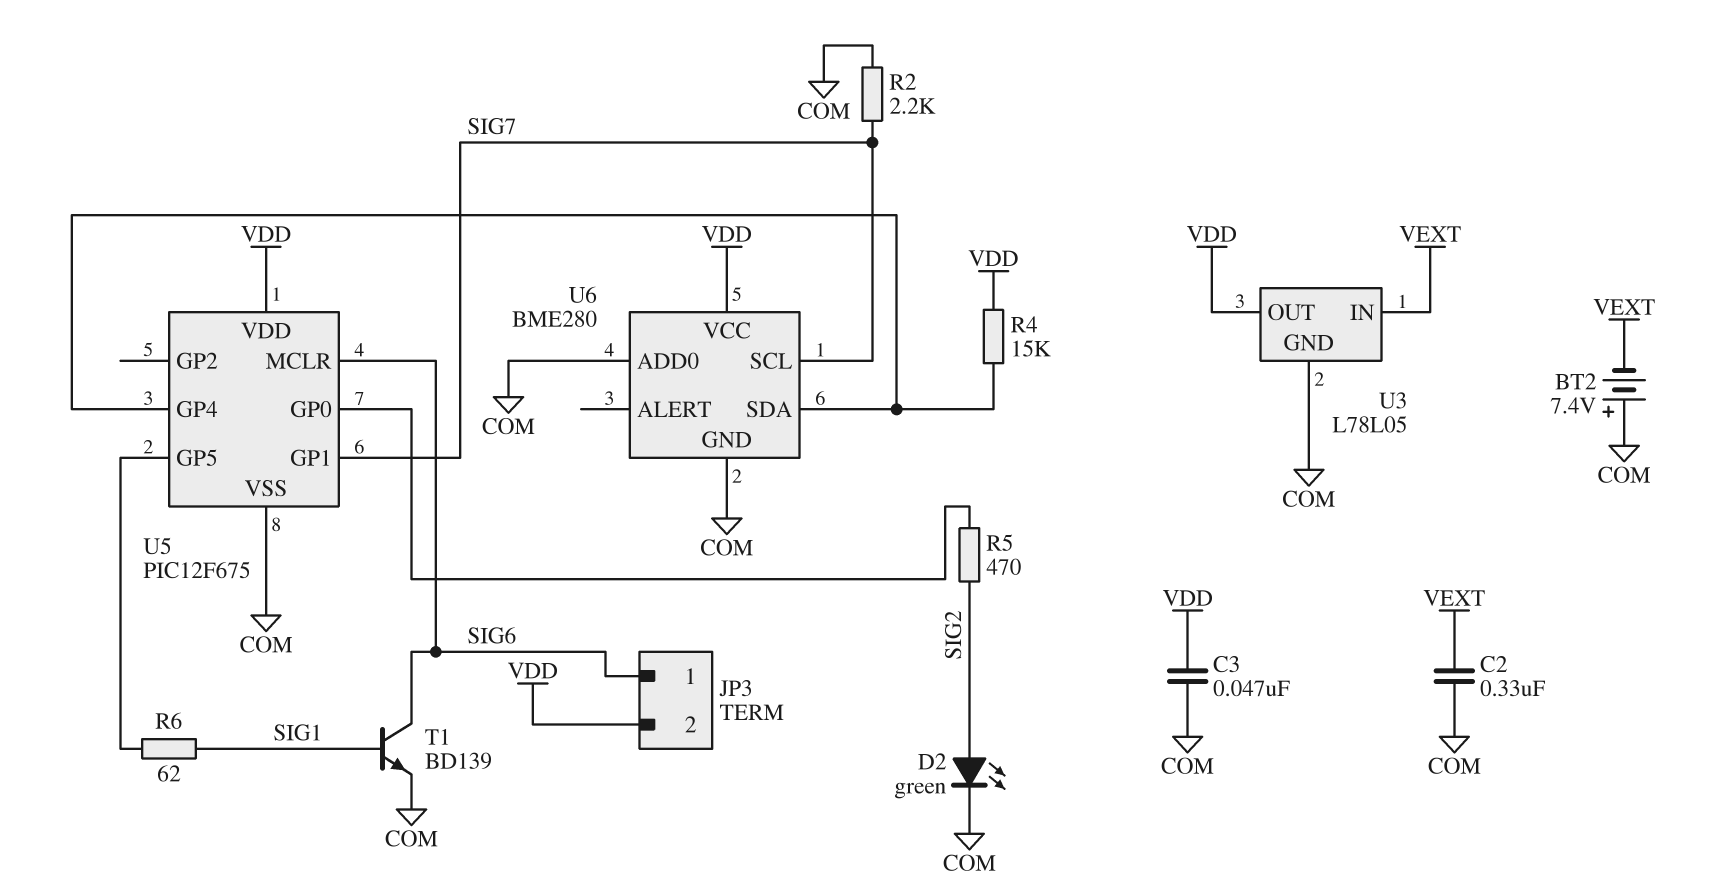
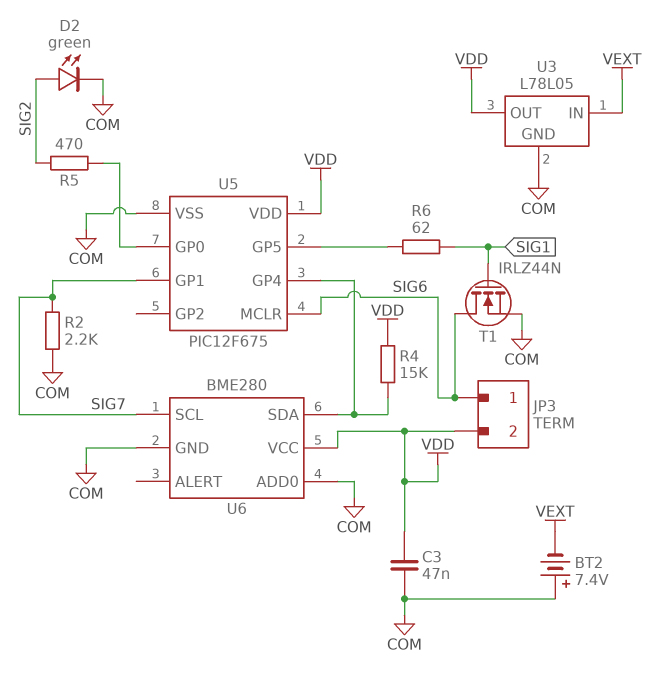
C2: 330nF (COM, VEXT) -> none
T1: NPN BD139 (B SIG1, C SIG6, E COM) -> NMOS IRLZ44N (G SIG1, D SIG6, S COM)

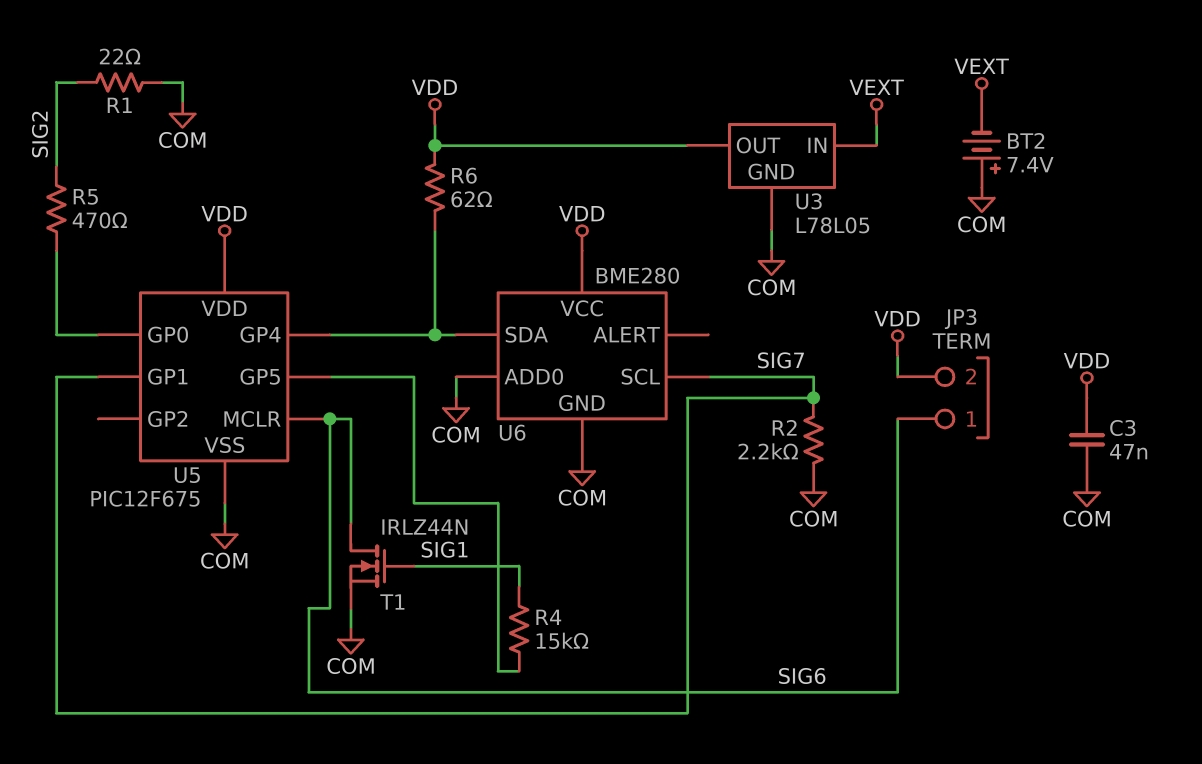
D2: LED green (A SIG2, K COM) -> none
R1: none -> 22 (COM, SIG2)
R4: 15k (U5/GP4, VDD) -> 15k (SIG1, U5/GP5)
R6: 62 (SIG1, U5/GP5) -> 62 (U5/GP4, VDD)

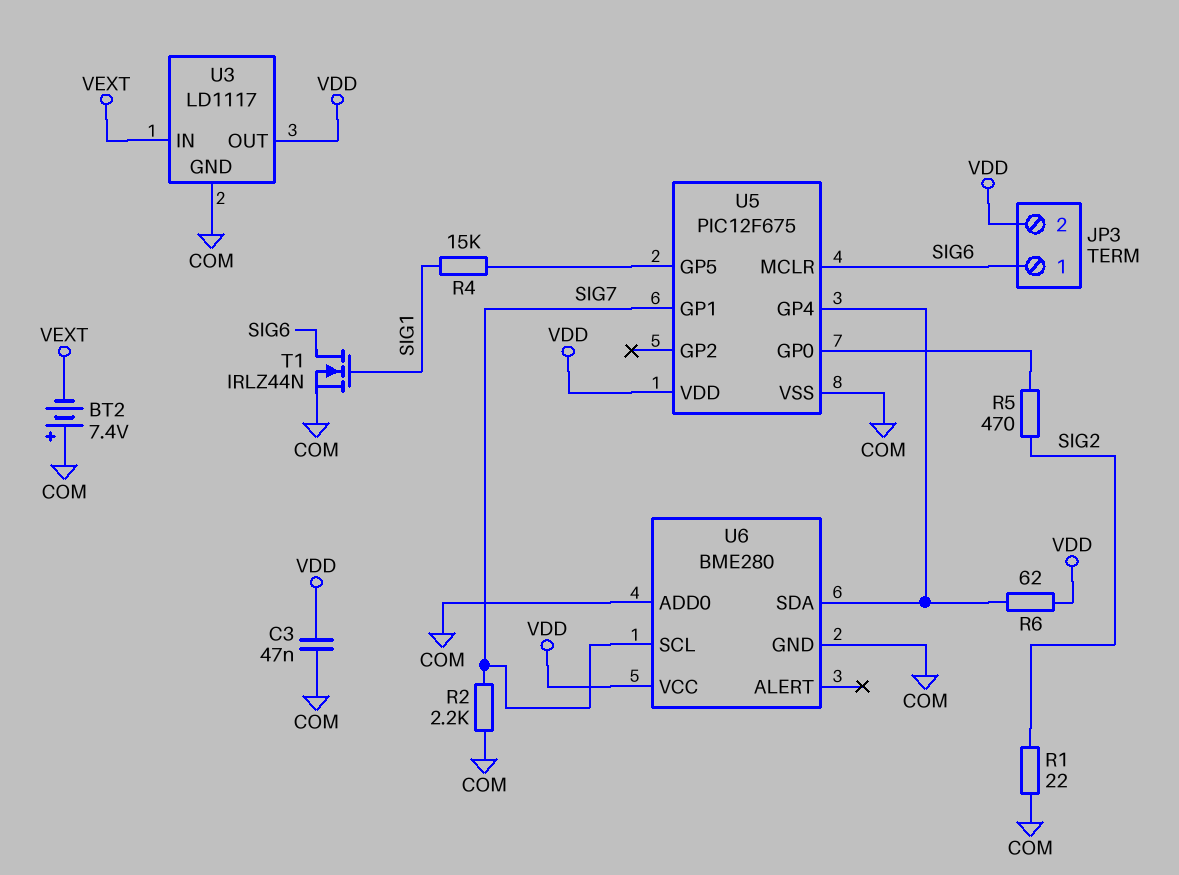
U3: L78L05 -> LD1117

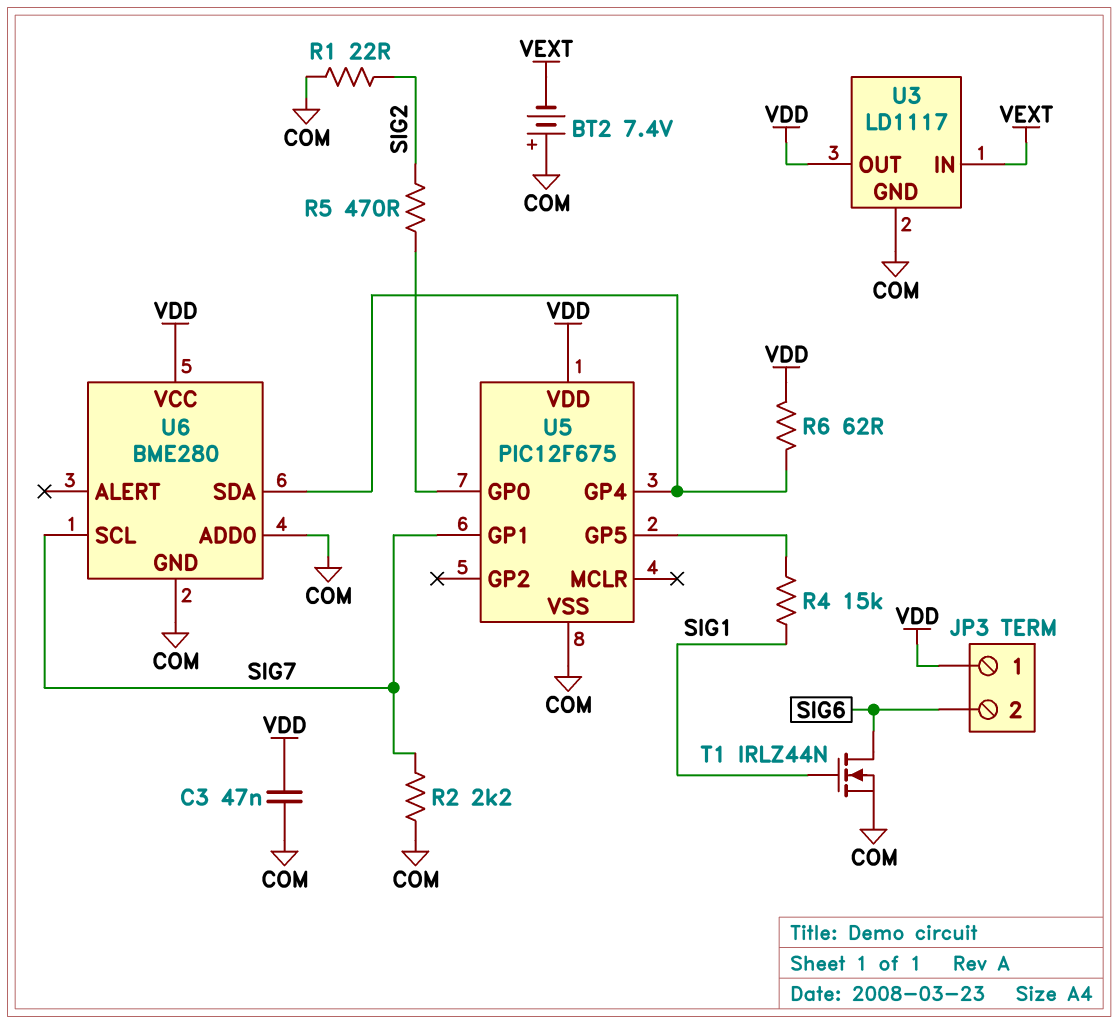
JP3 pin 1: SIG6 -> VDD
JP3 pin 2: VDD -> SIG6
U5 pin MCLR: SIG6 -> none

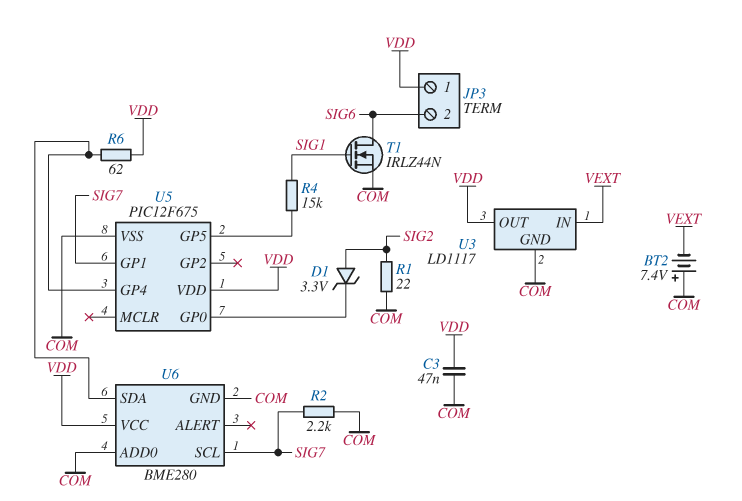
D1: none -> zener 3.3V (A SIG2, K U5/GP0)
R5: 470 (SIG2, U5/GP0) -> none

